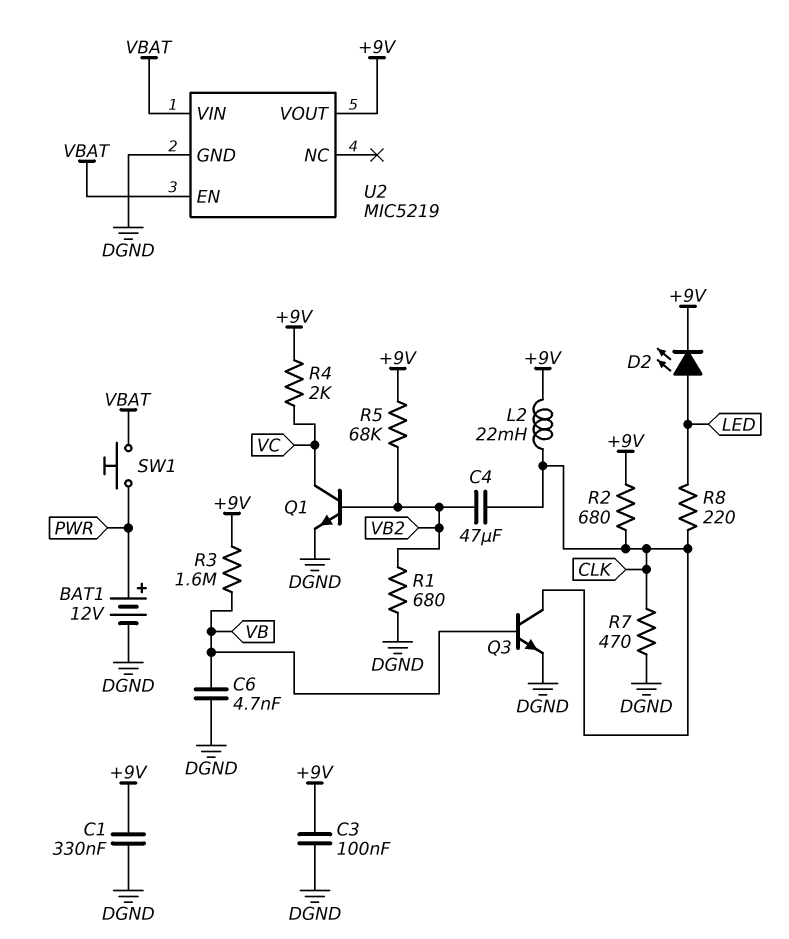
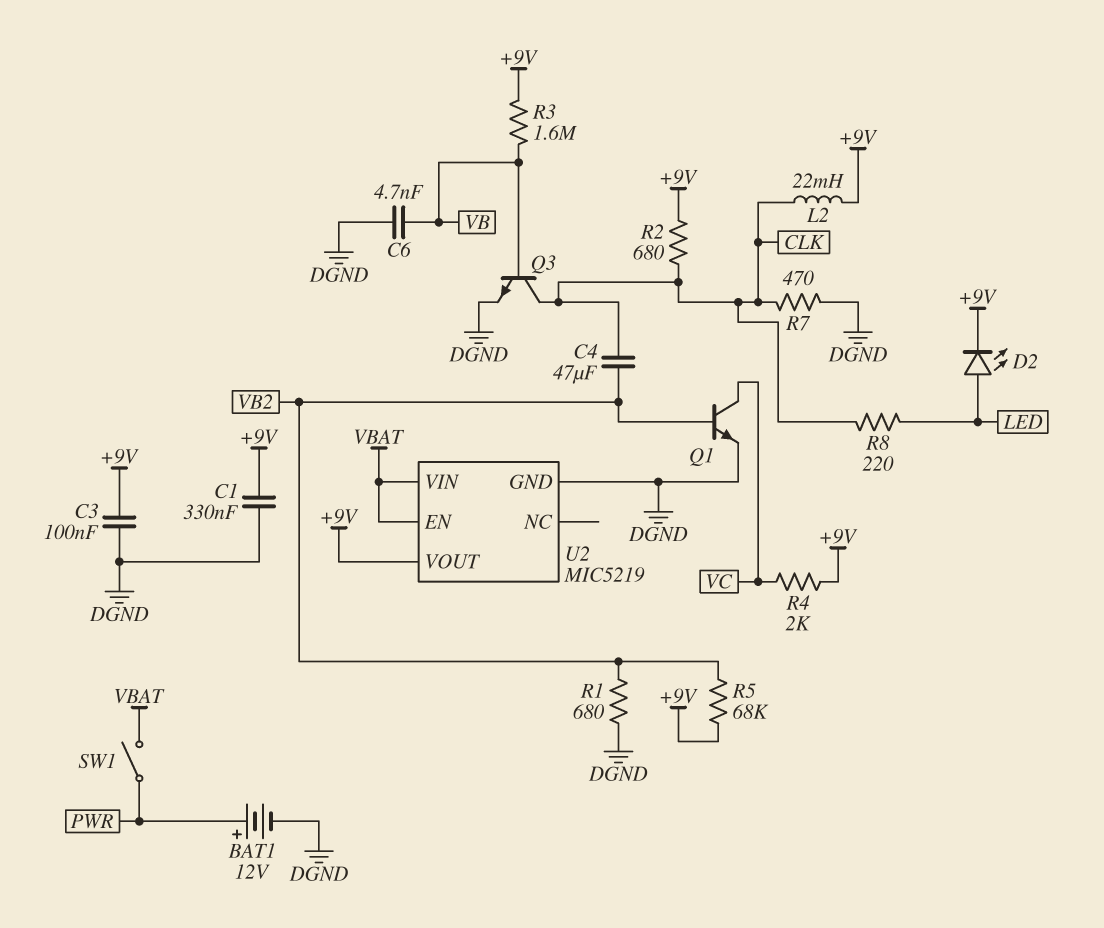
SW1: button (PWR, VBAT) -> switch (PWR, VBAT)

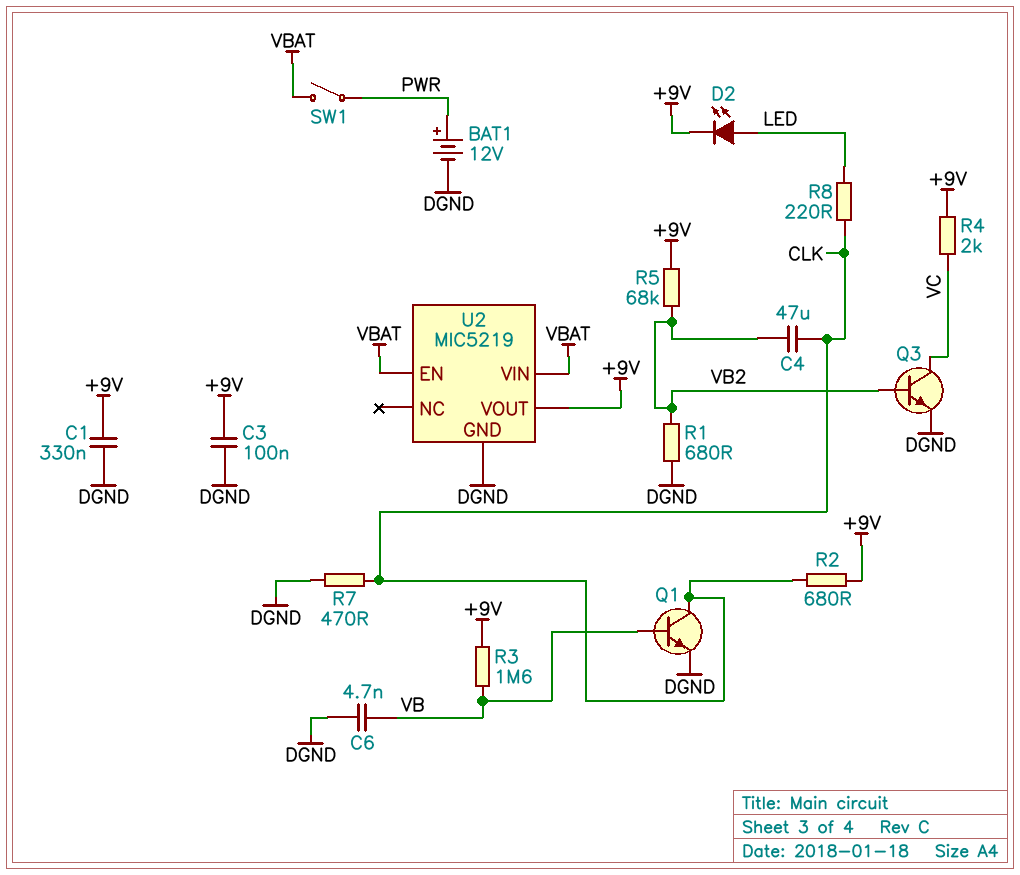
L2: 22mH (+9V, CLK) -> none
Q1: NPN (B VB2, C VC, E DGND) -> NPN (B VB, C CLK, E DGND)
Q3: NPN (B VB, C CLK, E DGND) -> NPN (B VB2, C VC, E DGND)

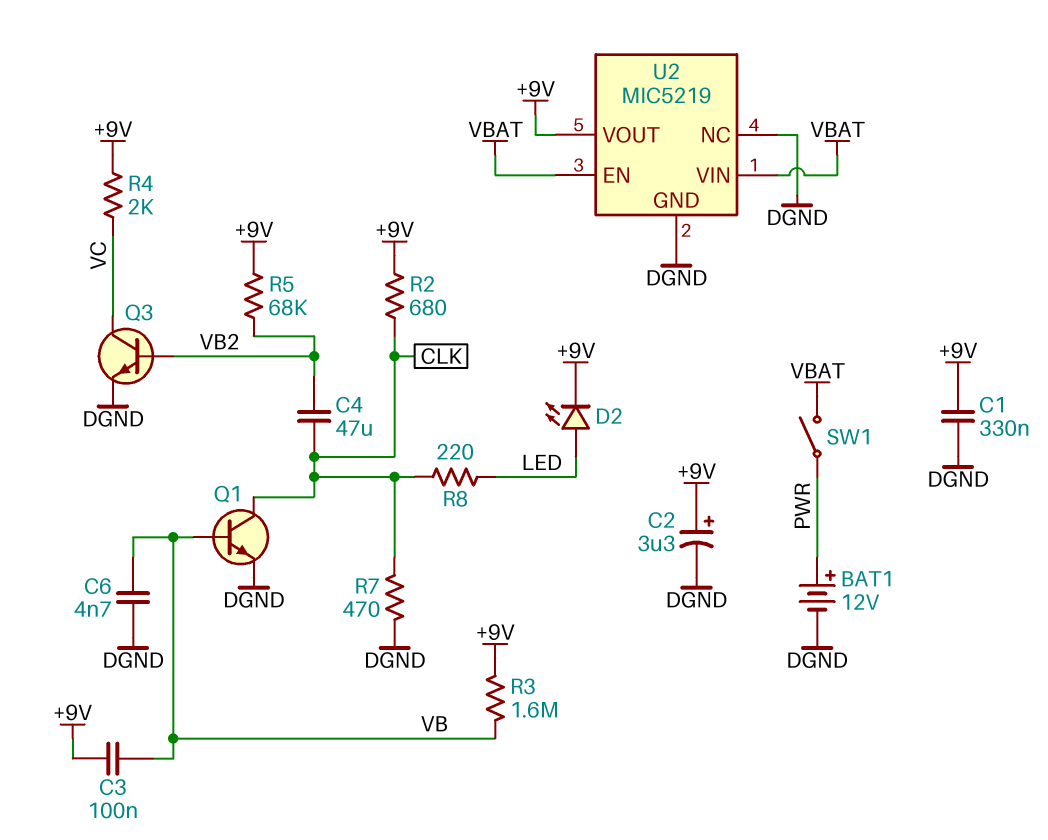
C2: none -> 3.3uF (plus +9V, minus DGND)
C3: 100nF (+9V, DGND) -> 100nF (+9V, VB)
R1: 680 (DGND, VB2) -> none
U2 pin NC: none -> DGND

